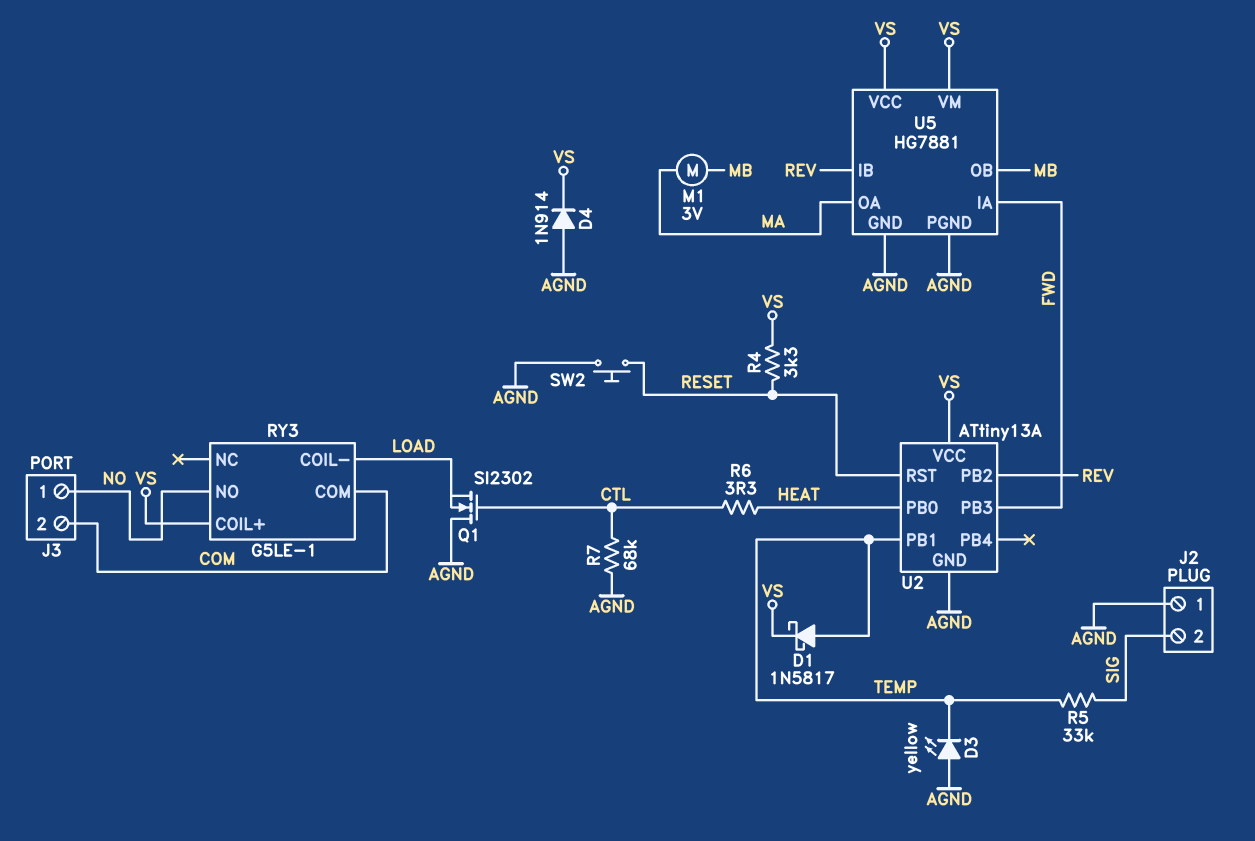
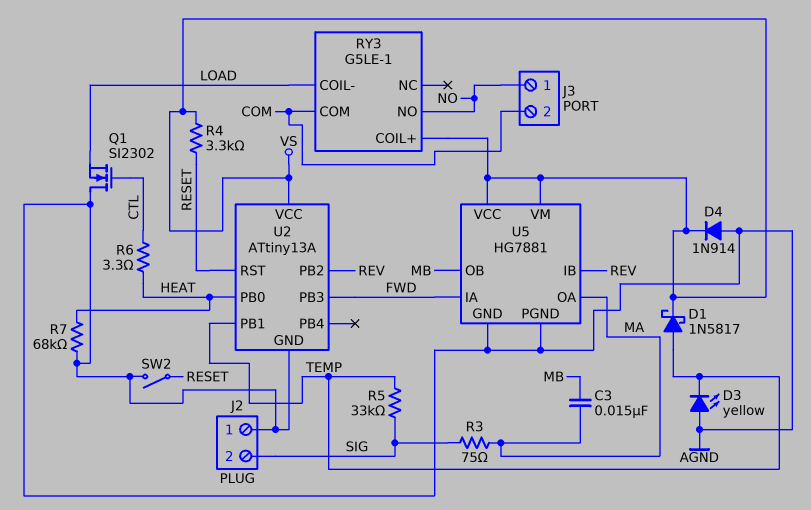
C3: none -> 15nF (MA, MB)
M1: motor 3V (MA, MB) -> none
R3: none -> 75 (MA, SIG)
R7: 68k (AGND, CTL) -> 68k (AGND, HEAT)
SW2: button (AGND, RESET) -> switch (AGND, RESET)

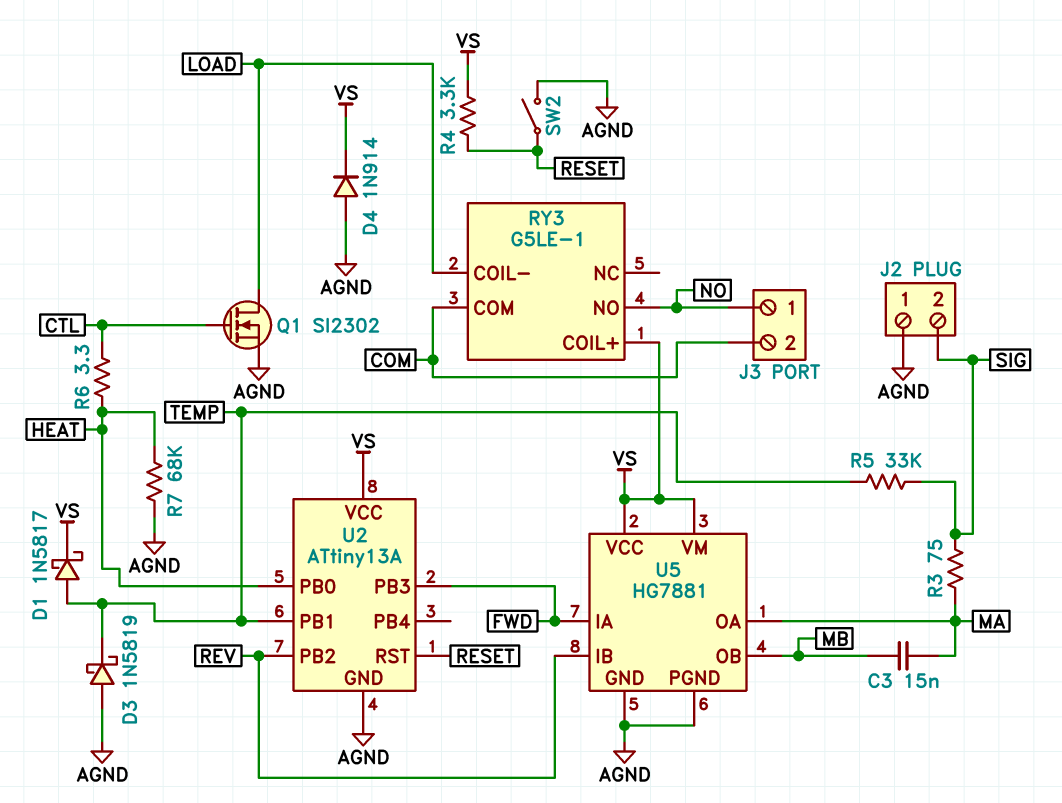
D3: LED yellow (A AGND, K TEMP) -> schottky 1N5819 (A AGND, K TEMP)
Q1: NMOS SI2302 (G CTL, D AGND, S LOAD) -> NMOS SI2302 (G CTL, D LOAD, S AGND)

